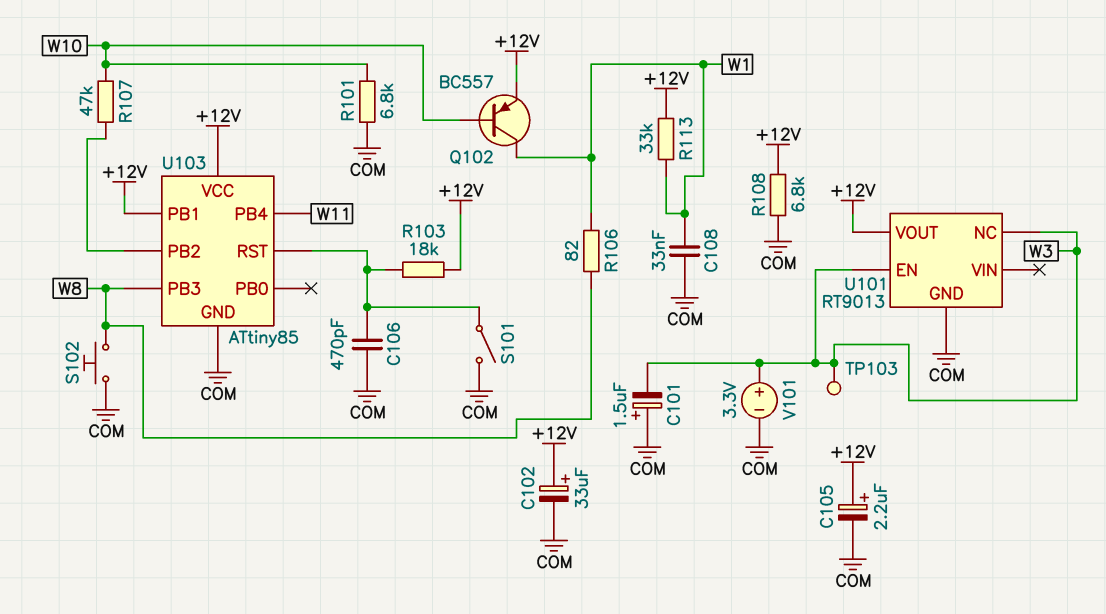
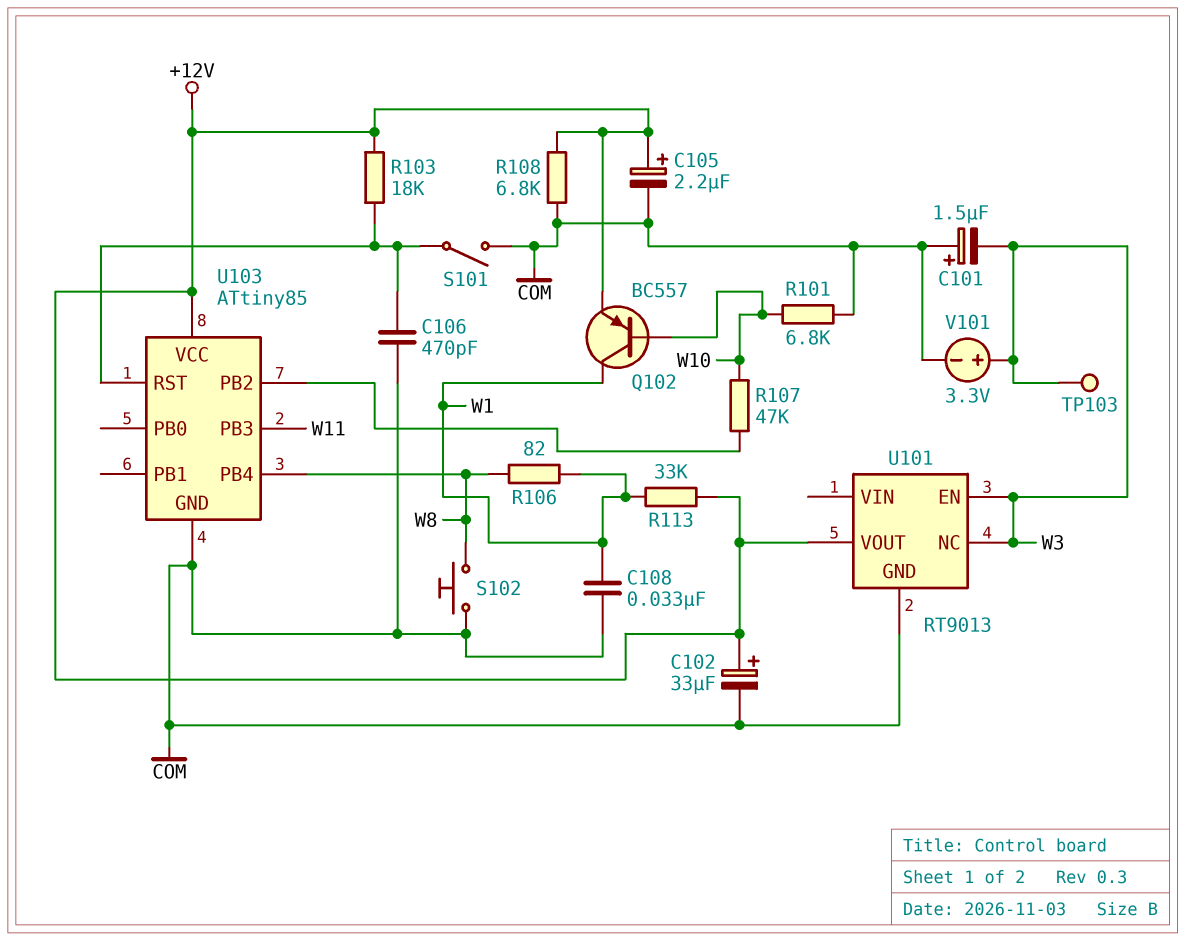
U103 pin PB1: +12V -> none
U103 pin PB3: W8 -> W11
U103 pin PB4: W11 -> W8

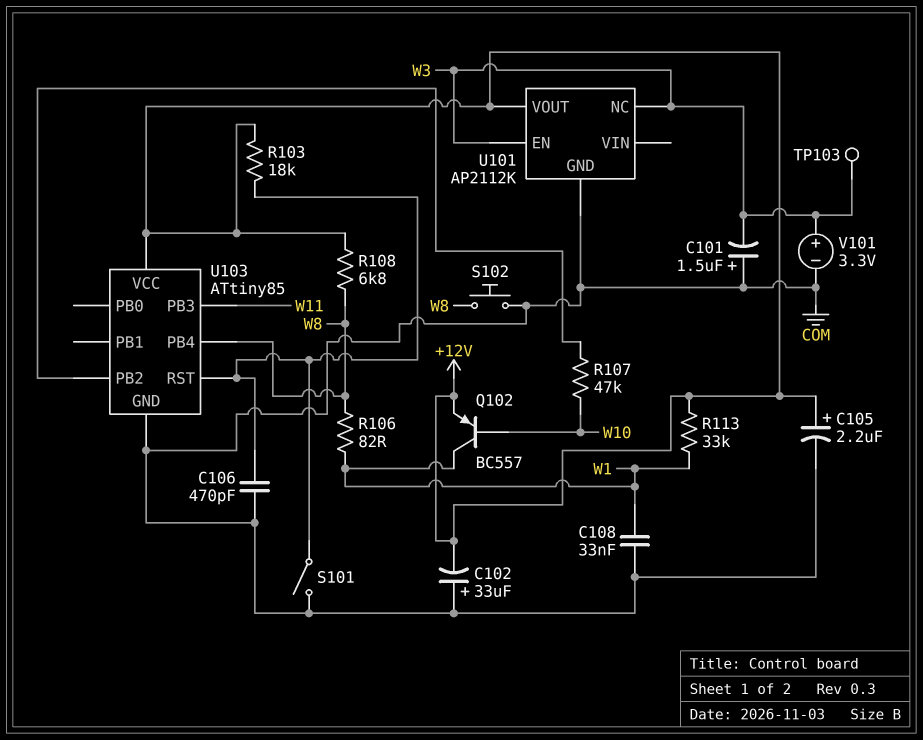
C102: 33uF (plus +12V, minus COM) -> 33uF (plus COM, minus +12V)
R101: 6.8k (COM, W10) -> none
R108: 6.8k (+12V, COM) -> 6.8k (+12V, W8)
U101: RT9013 -> AP2112K

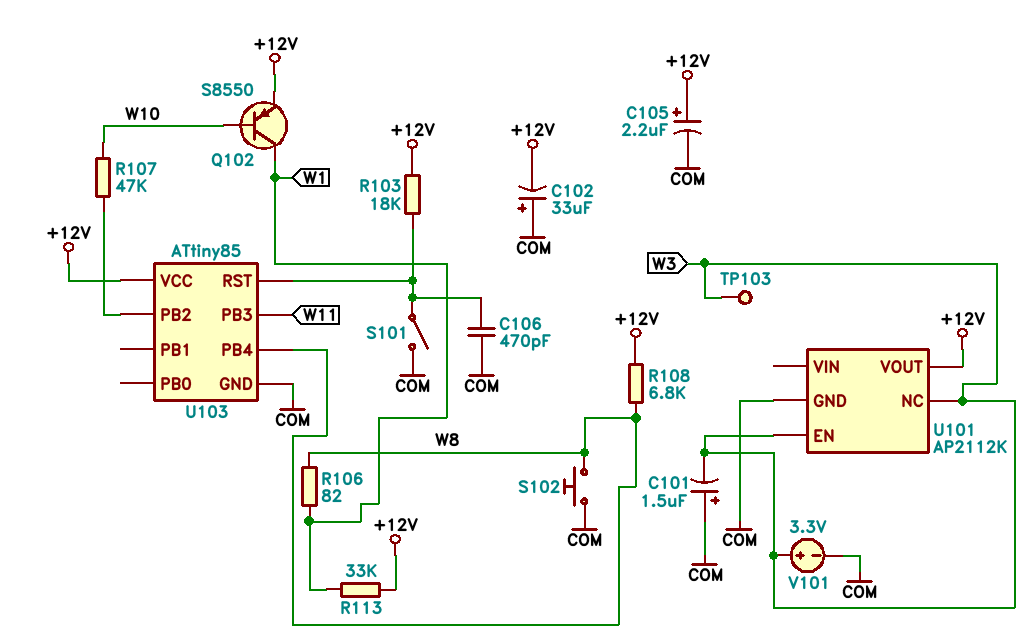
C108: 33nF (COM, W1) -> none
Q102: PNP BC557 (B W10, C W1, E +12V) -> PNP S8550 (B W10, C W1, E +12V)

